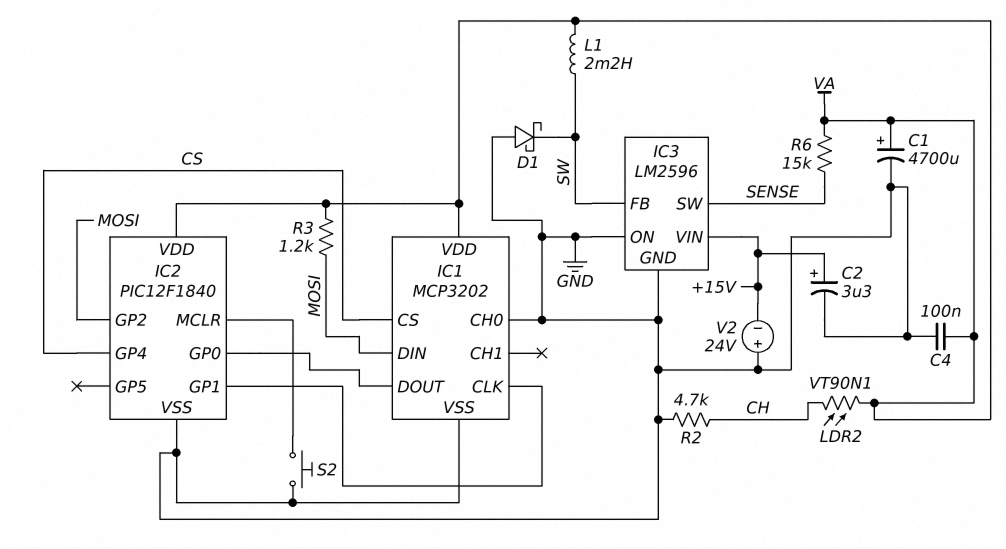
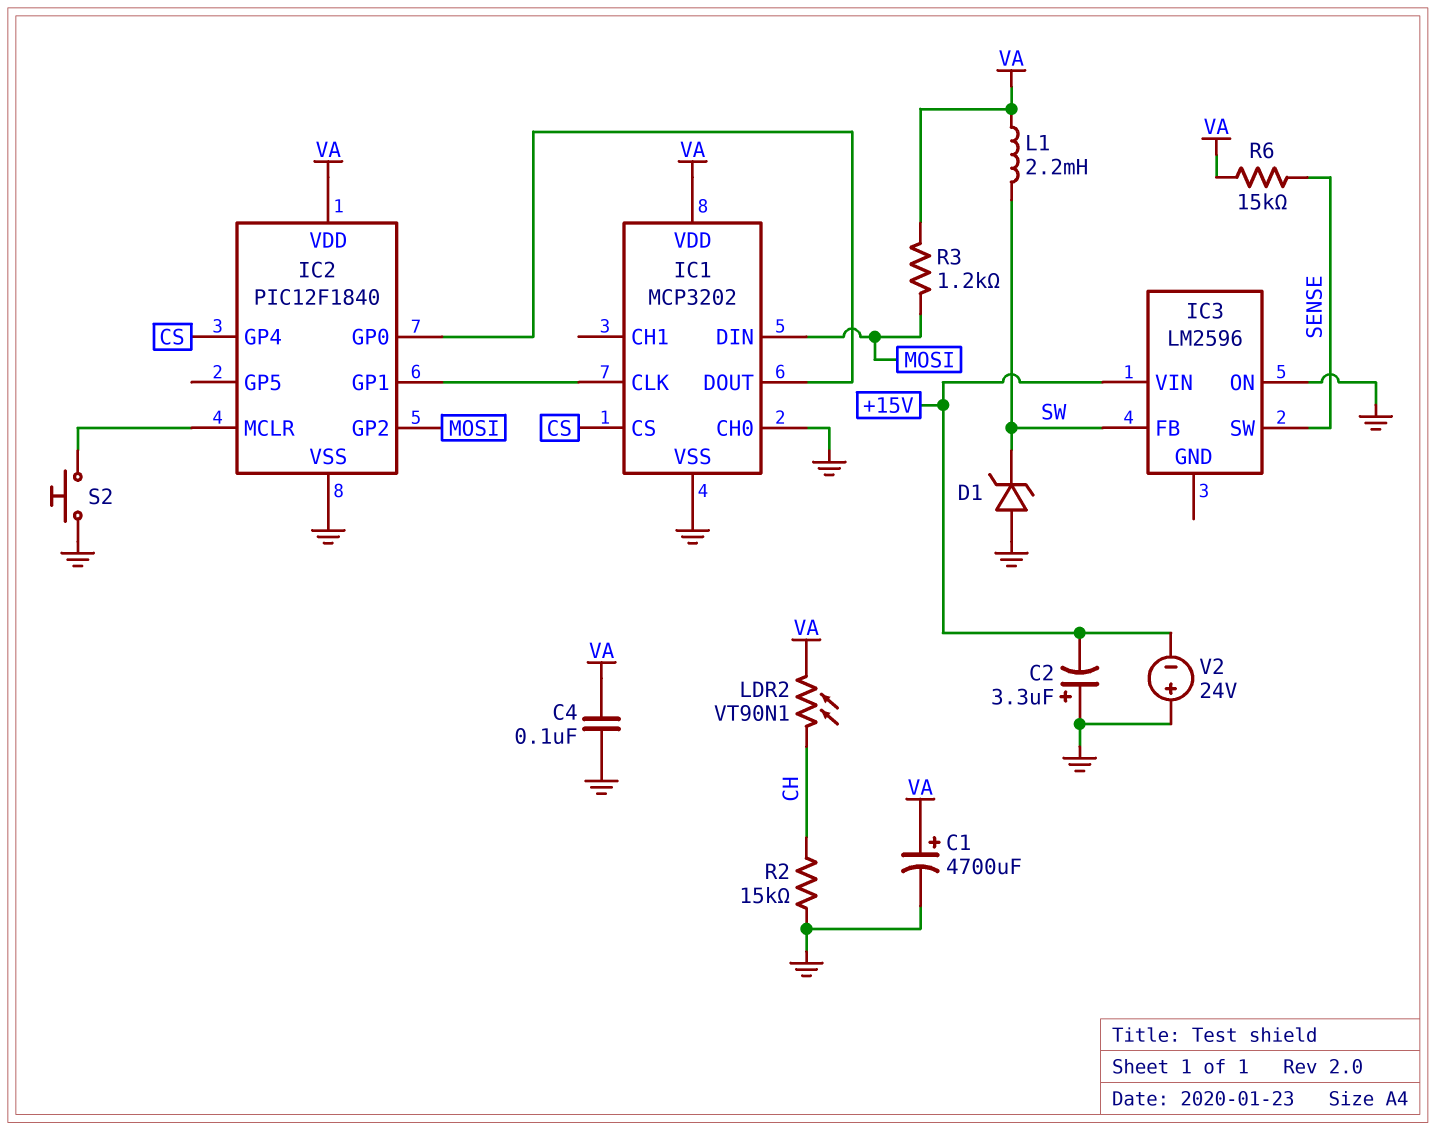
C2: 3.3uF (plus +15V, minus GND) -> 3.3uF (plus GND, minus +15V)
D1: schottky (A GND, K SW) -> zener (A GND, K SW)
IC3 pin GND: GND -> none
R2: 4.7k (CH, GND) -> 15k (CH, GND)

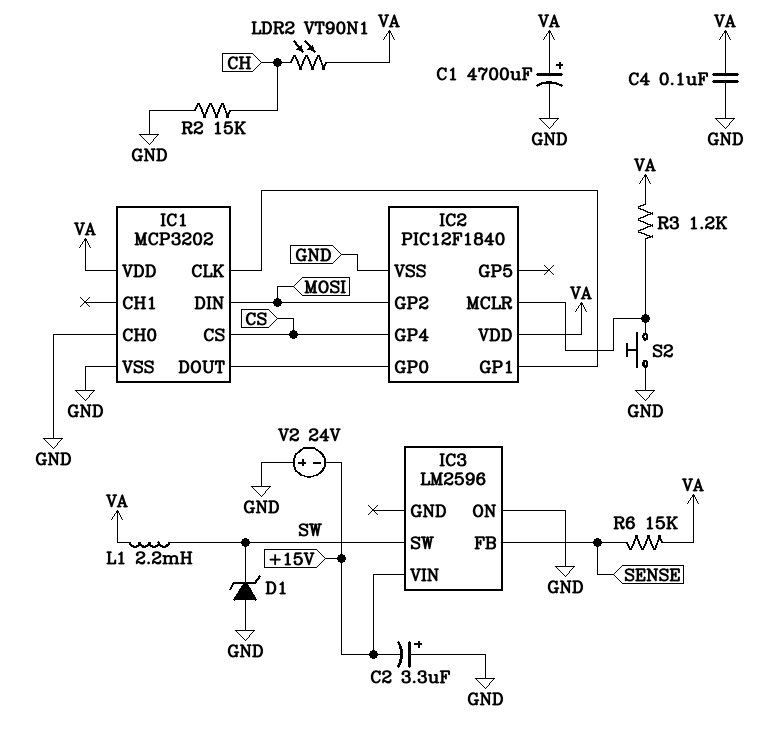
IC3 pin FB: SW -> SENSE
IC3 pin SW: SENSE -> SW
R3: 1.2k (MOSI, VA) -> 1.2k (IC2/MCLR, VA)

